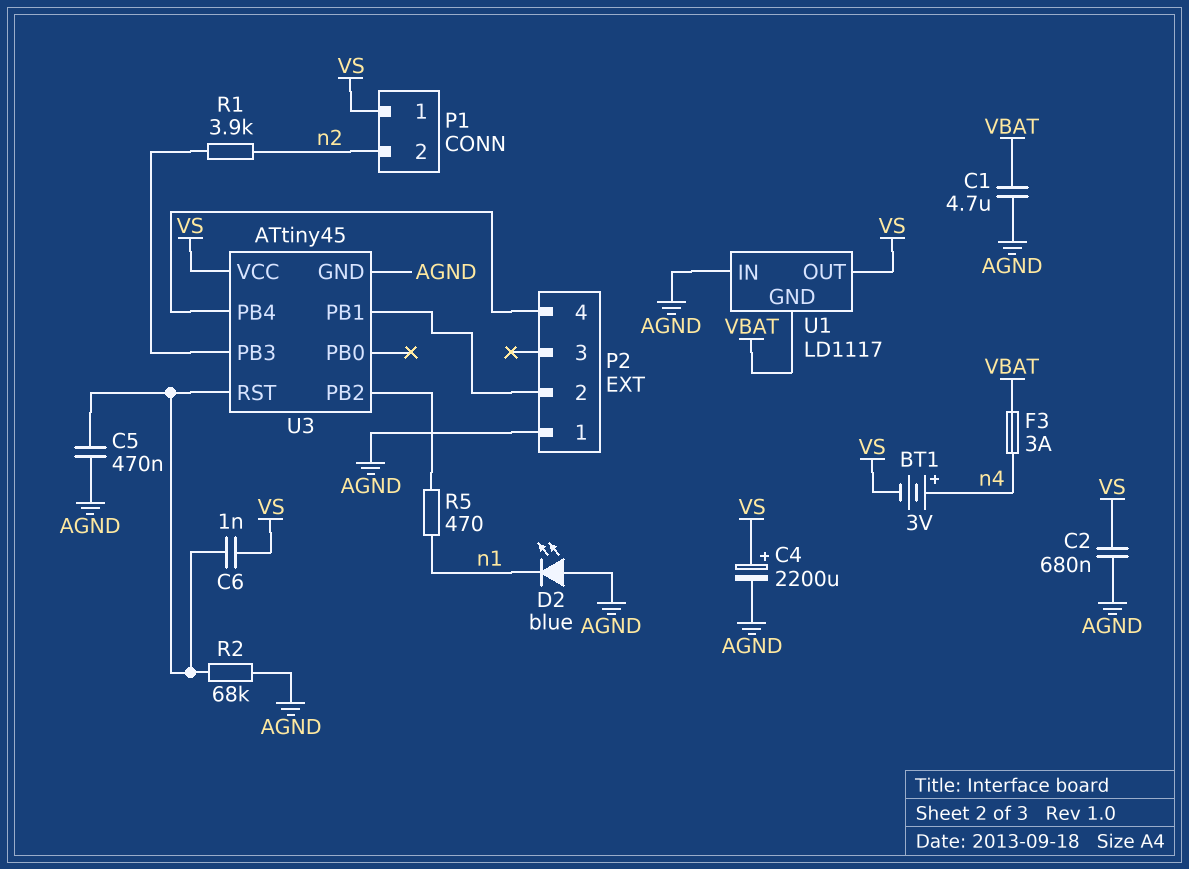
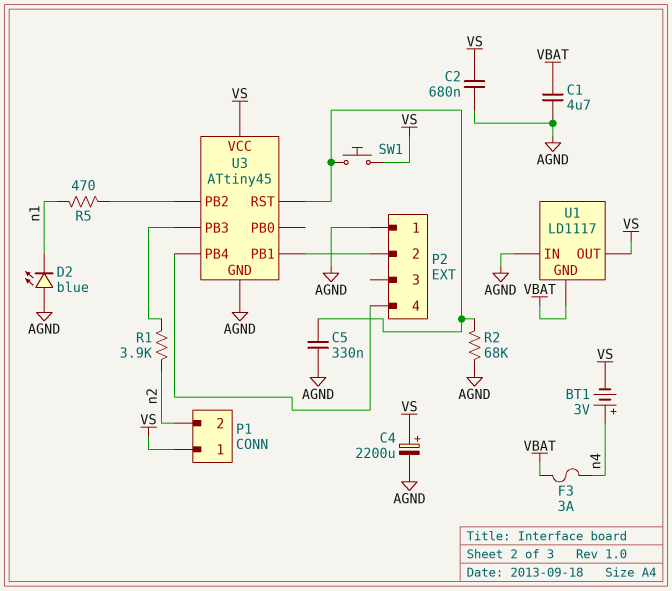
C5: 470nF (AGND, U3/RST) -> 330nF (AGND, U3/RST)
C6: 1nF (U3/RST, VS) -> none
SW1: none -> button (U3/RST, VS)

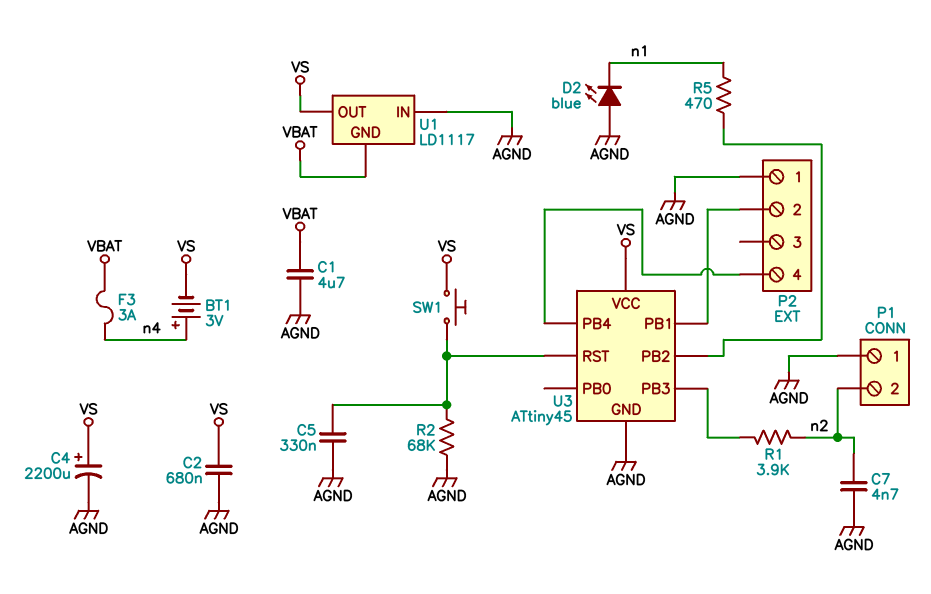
C7: none -> 4.7nF (AGND, n2)
P1 pin 1: VS -> AGND

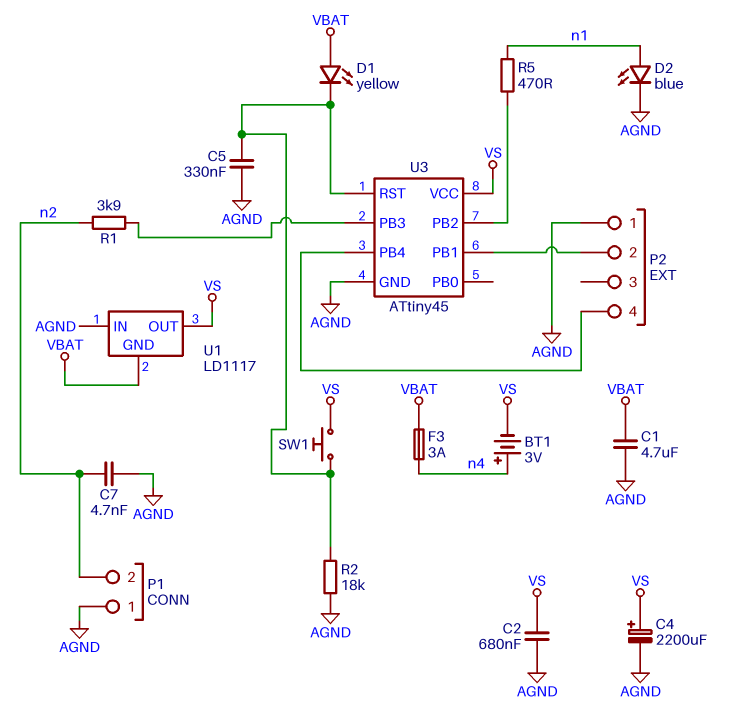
D1: none -> LED yellow (A VBAT, K U3/RST)
D2: LED blue (A AGND, K n1) -> LED blue (A n1, K AGND)
R2: 68k (AGND, U3/RST) -> 18k (AGND, U3/RST)

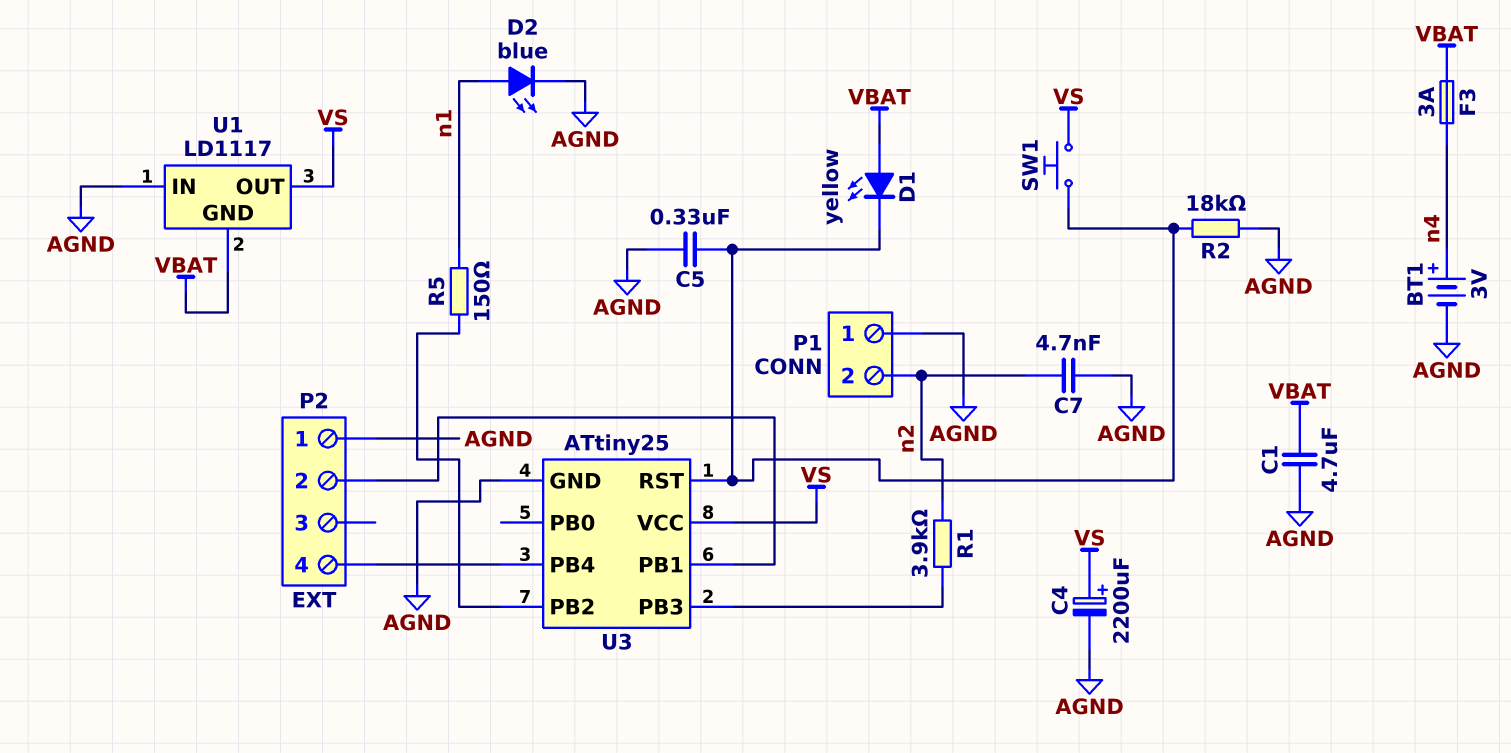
BT1: 3V (plus n4, minus VS) -> 3V (plus n4, minus AGND)
C2: 680nF (AGND, VS) -> none
R5: 470 (U3/PB2, n1) -> 150 (U3/PB2, n1)
U3: ATtiny45 -> ATtiny25

